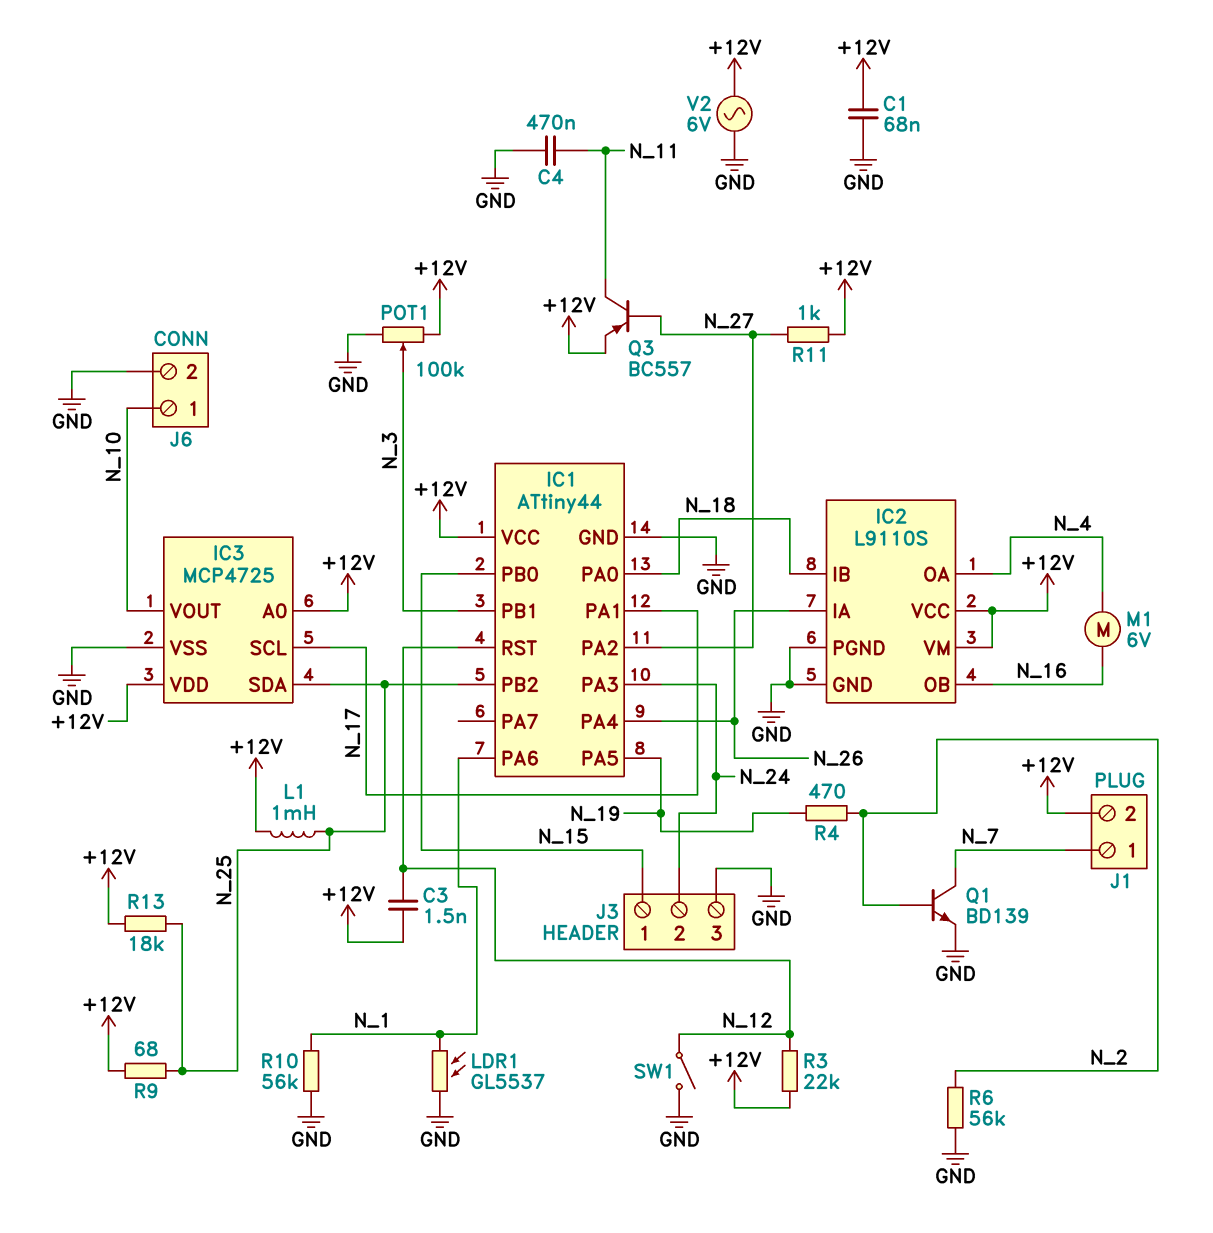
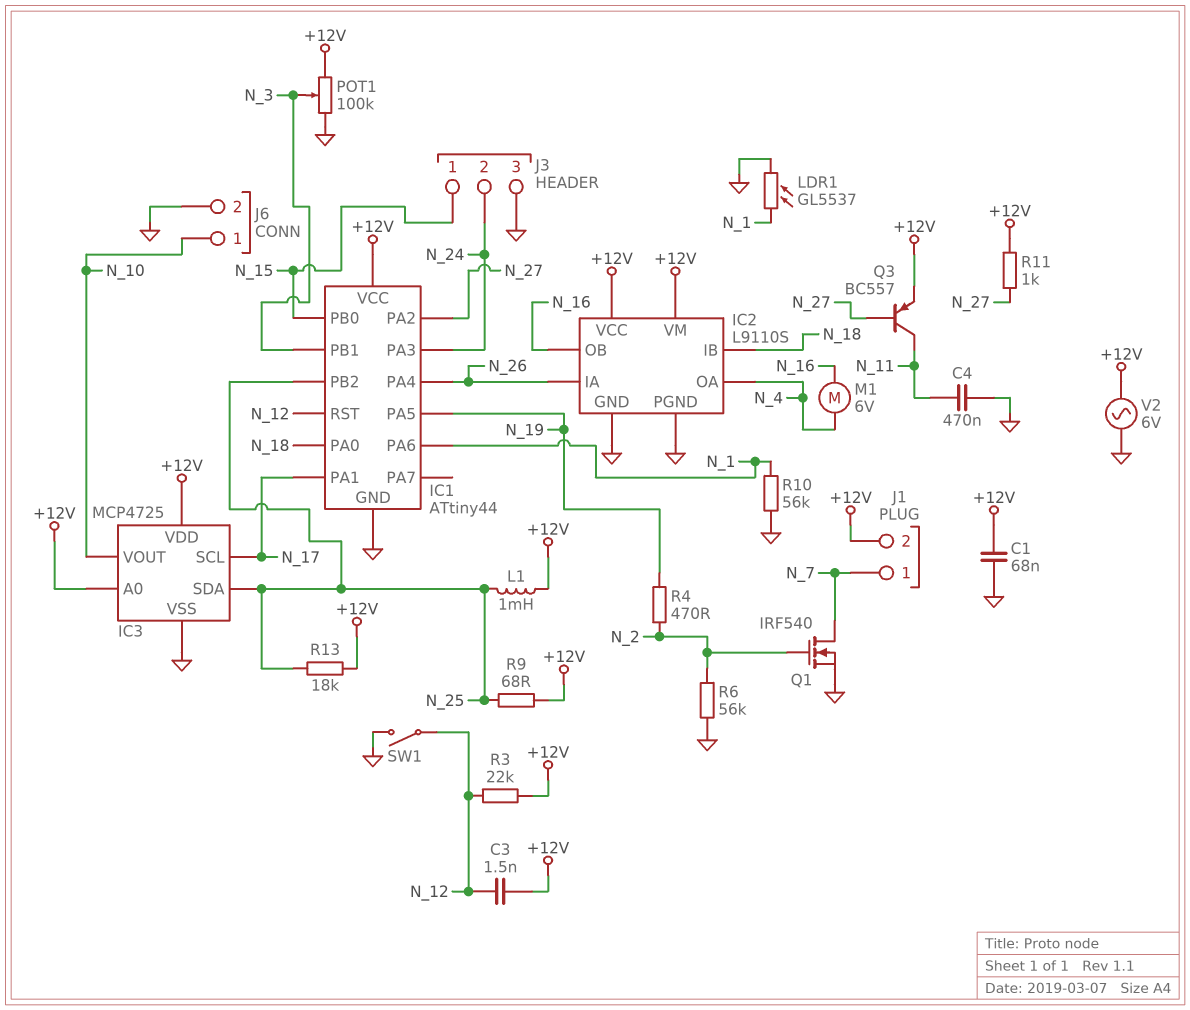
Q1: NPN BD139 (B N_2, C N_7, E GND) -> NMOS IRF540 (G N_2, D N_7, S GND)

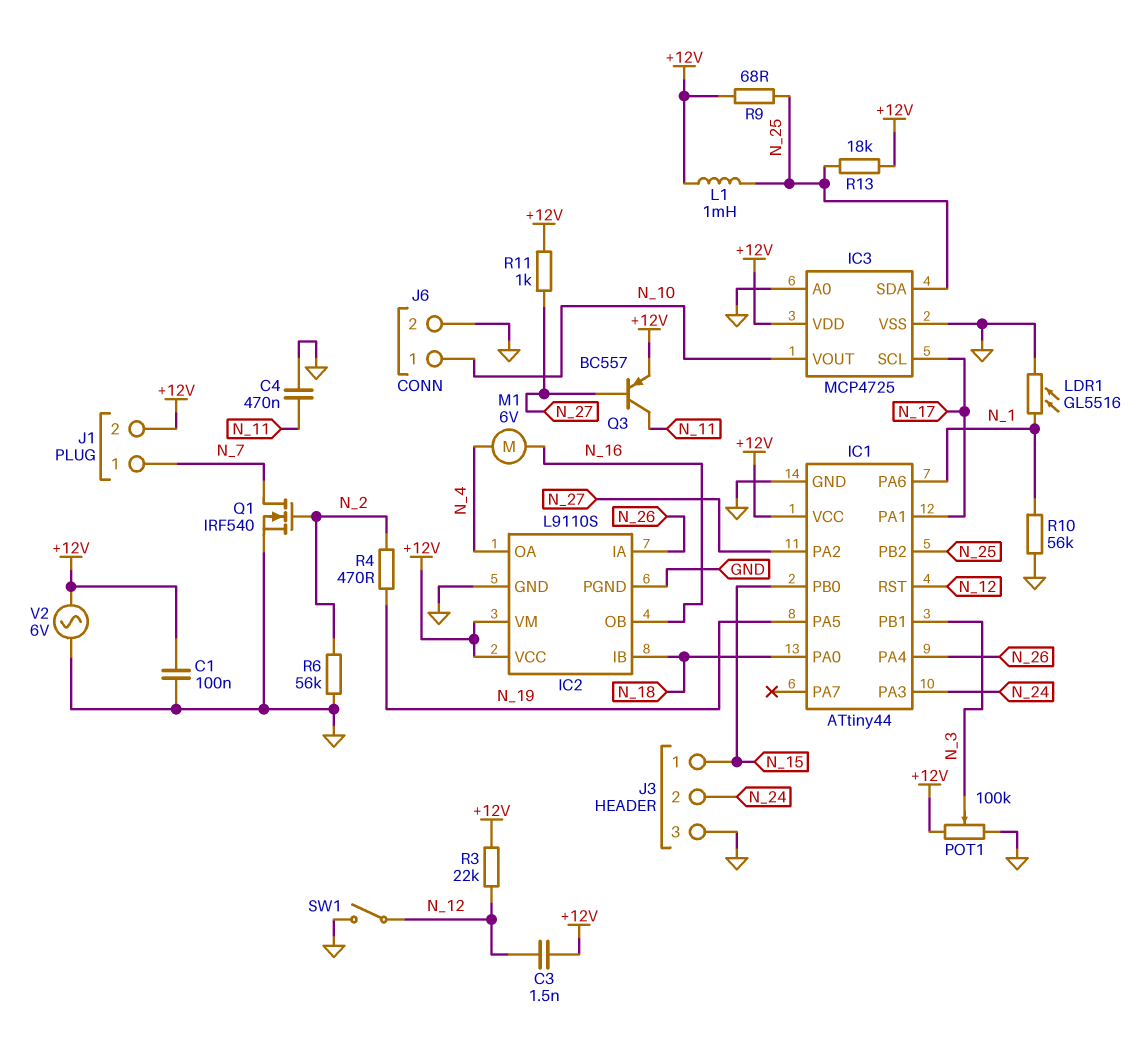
C1: 68nF (+12V, GND) -> 100nF (+12V, GND)
IC3 pin A0: +12V -> GND
LDR1: GL5537 (GND, N_1) -> GL5516 (GND, N_1)

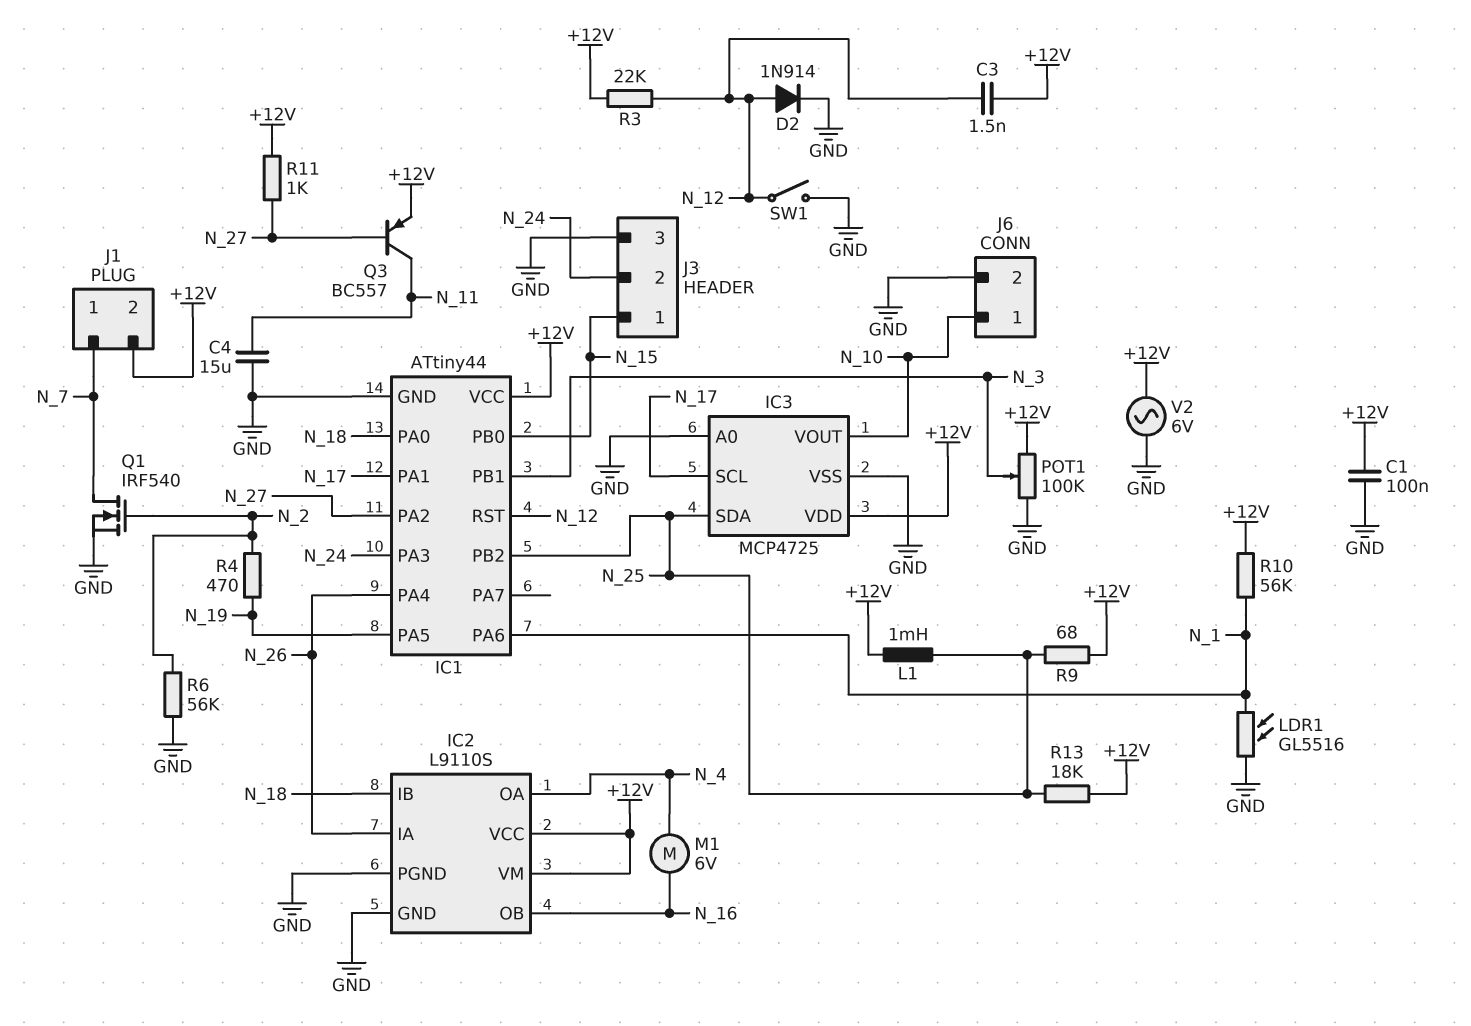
C4: 470nF (GND, N_11) -> 15uF (GND, N_11)
D2: none -> diode 1N914 (A N_12, K GND)
R10: 56k (GND, N_1) -> 56k (+12V, N_1)

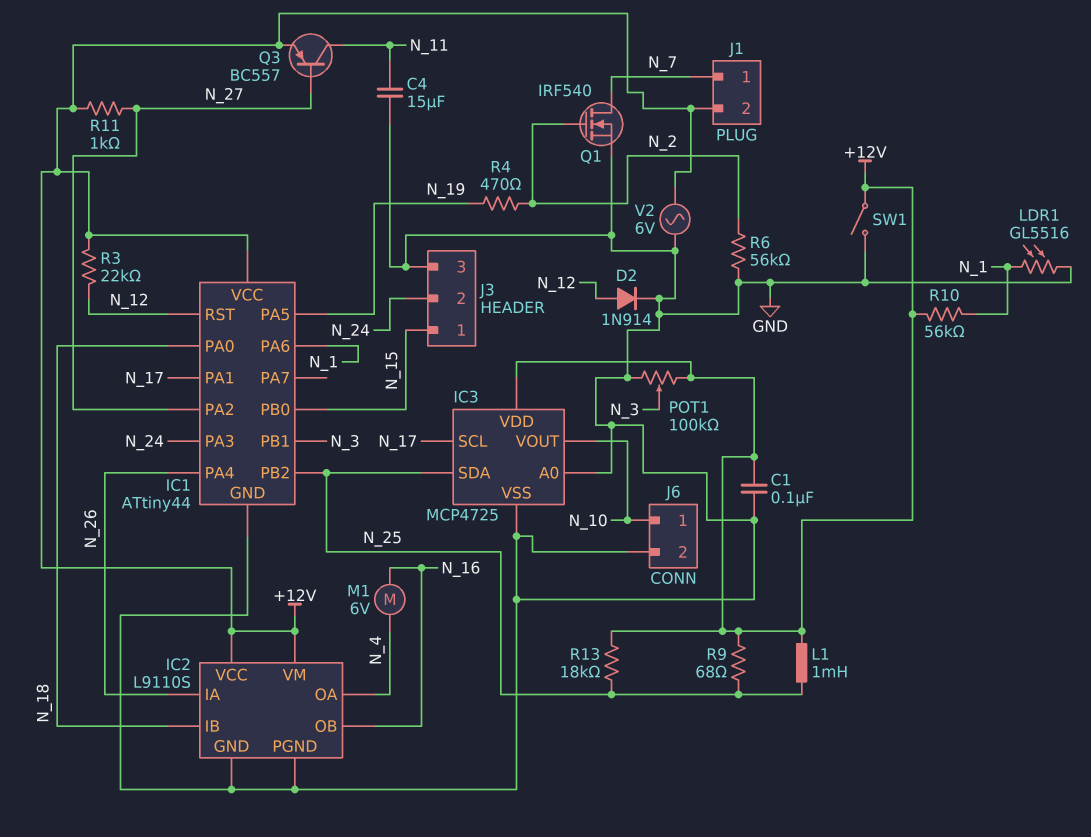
C3: 1.5nF (+12V, N_12) -> none
SW1: switch (GND, N_12) -> switch (+12V, GND)

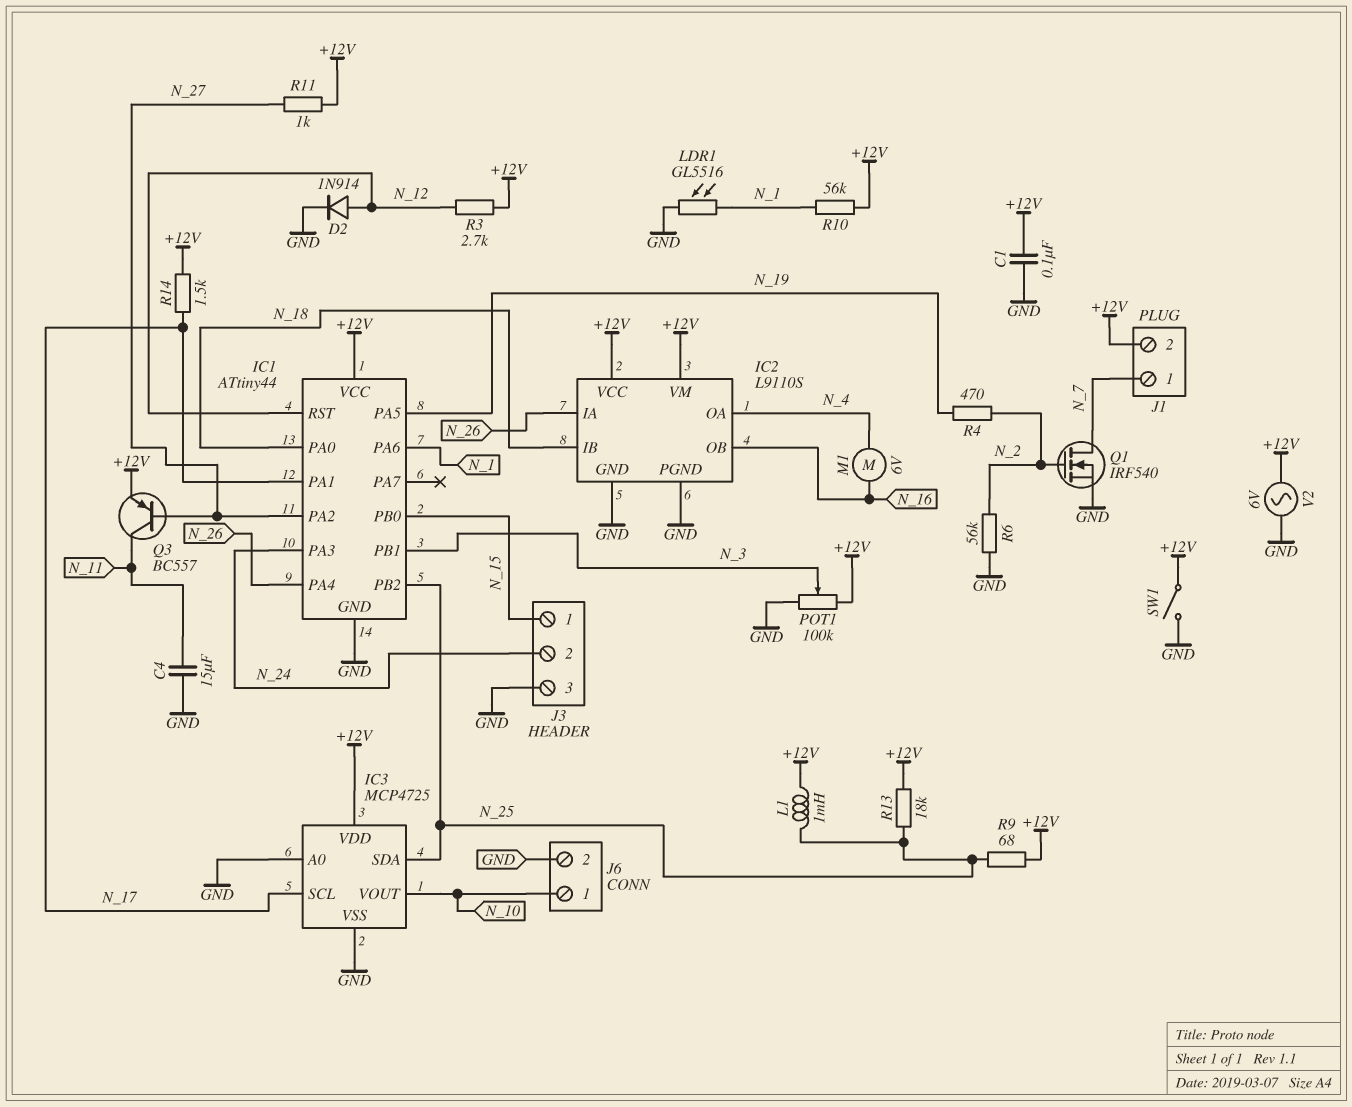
R3: 22k (+12V, N_12) -> 2.7k (+12V, N_12)
R14: none -> 1.5k (+12V, N_17)

